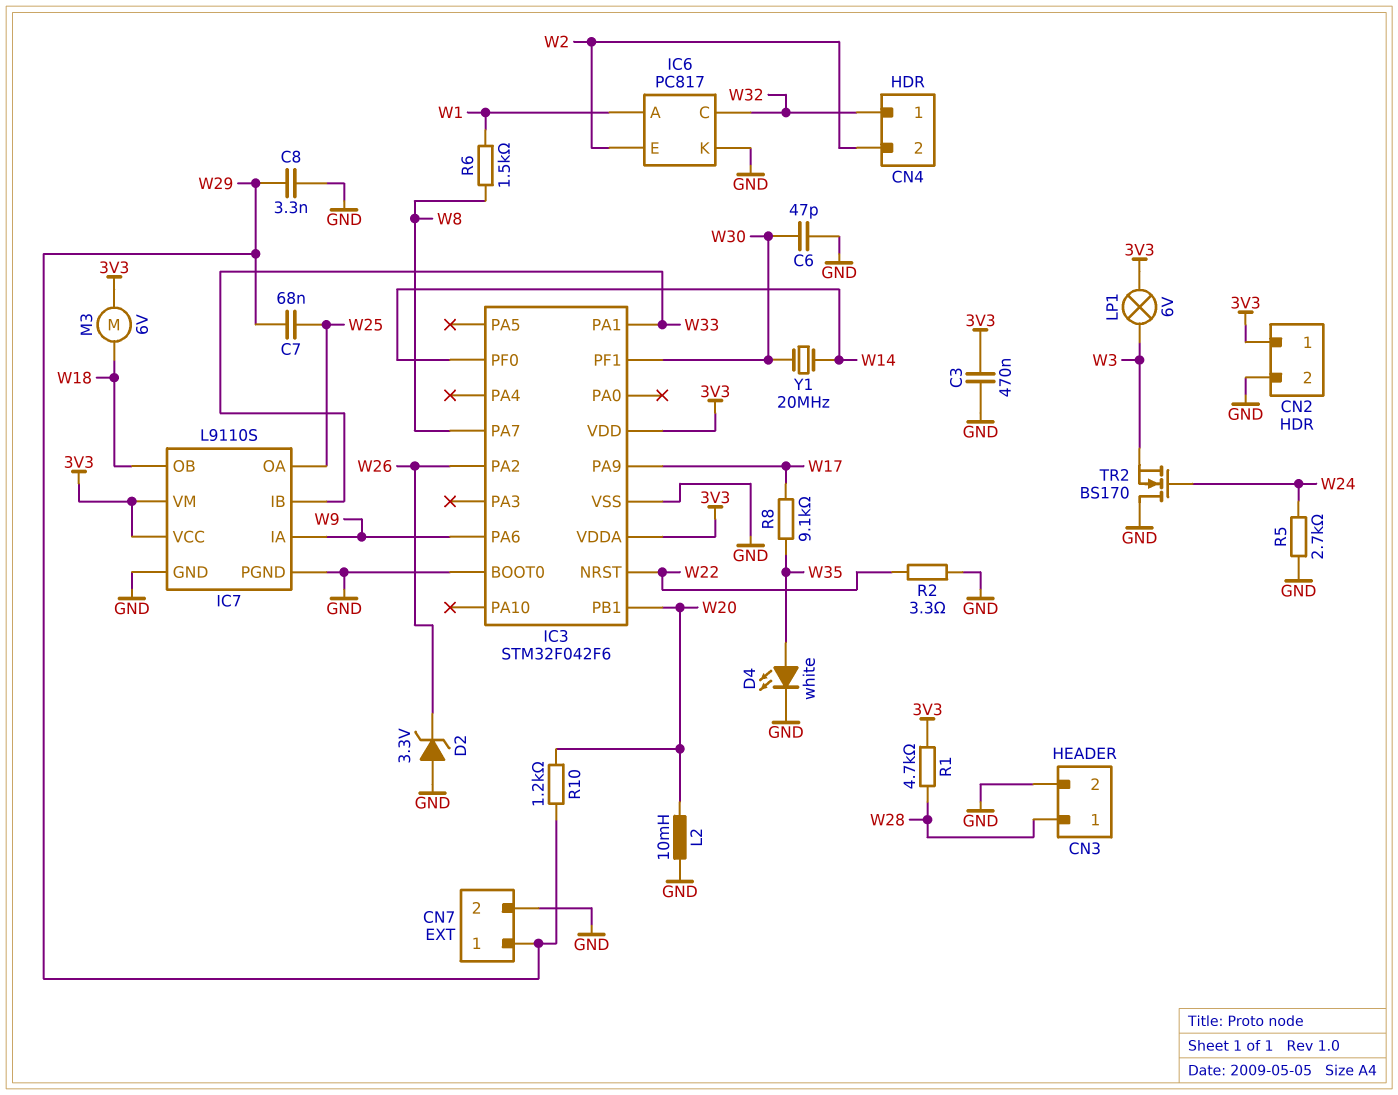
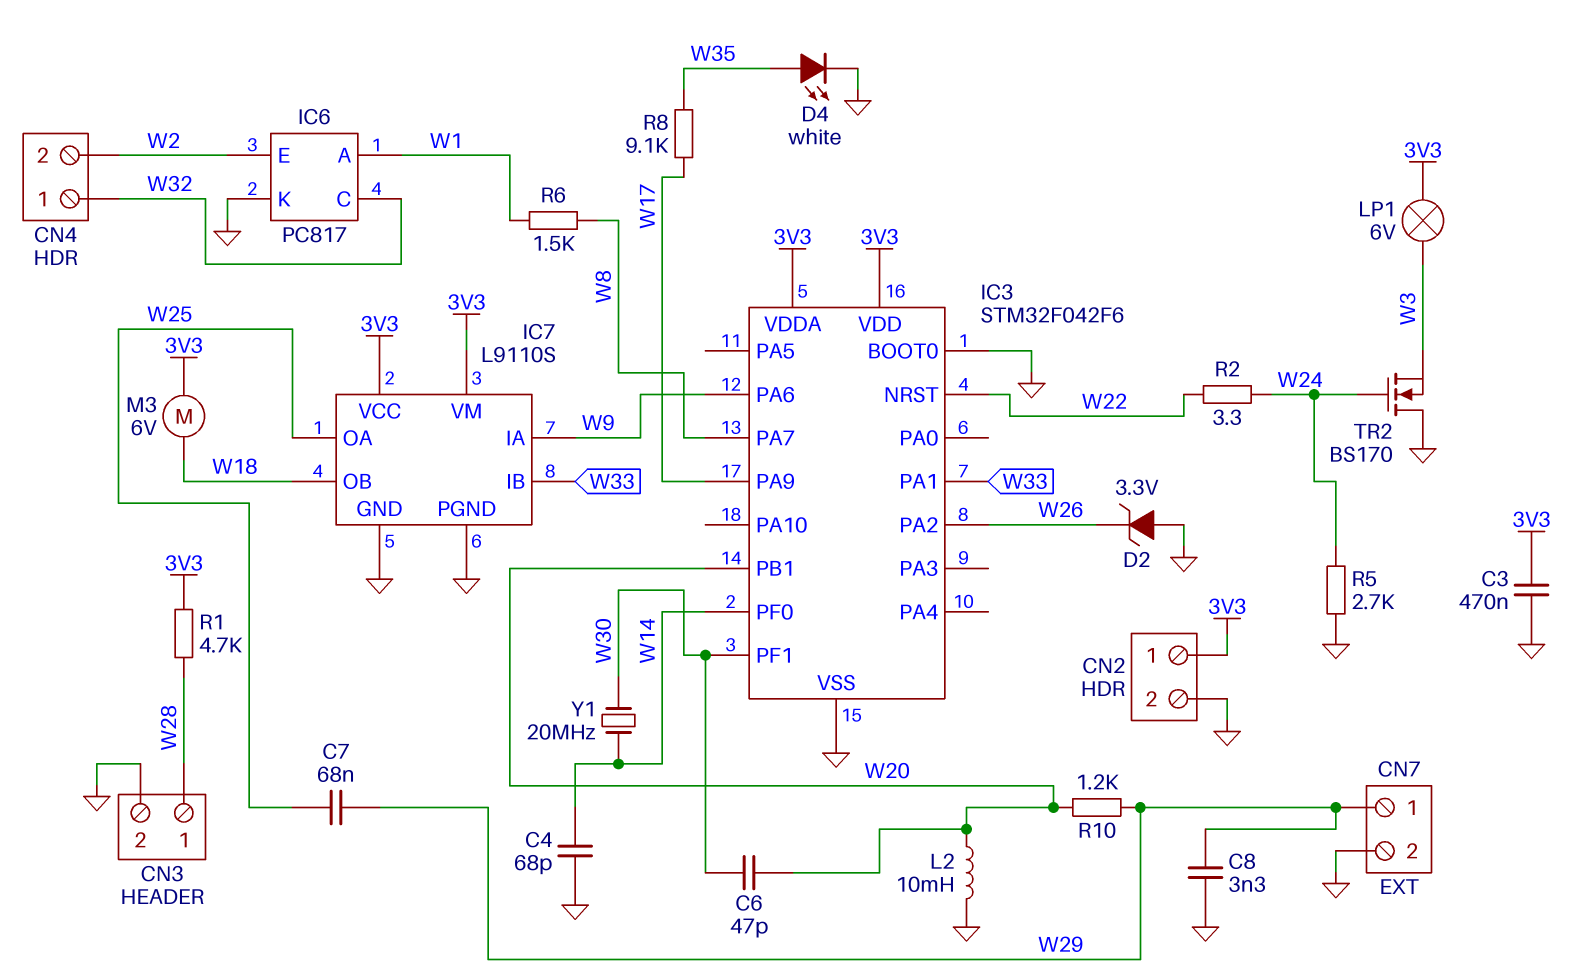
C4: none -> 68pF (GND, W14)
C6: 47pF (GND, W30) -> 47pF (W20, W30)
R2: 3.3 (GND, W22) -> 3.3 (W22, W24)

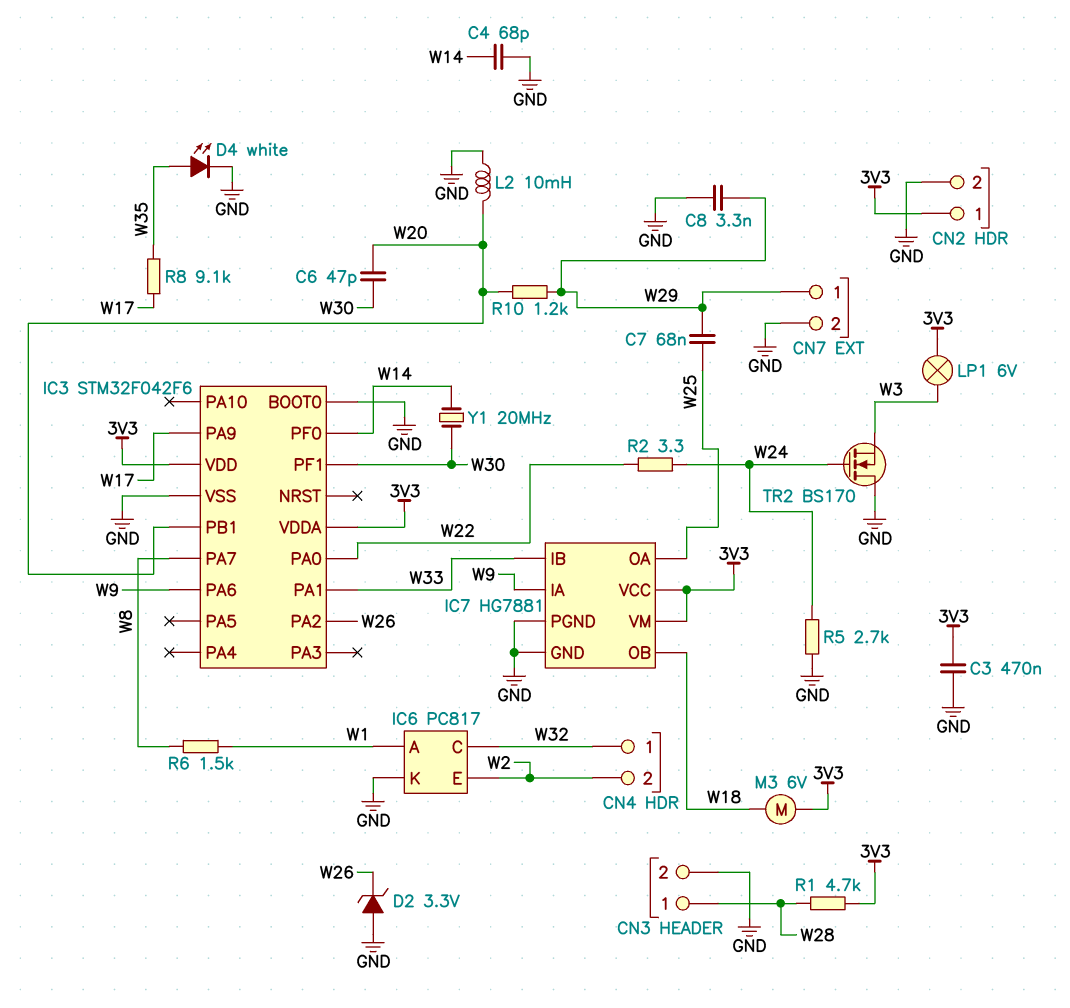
IC3 pin NRST: W22 -> none
IC3 pin PA0: none -> W22
IC7: L9110S -> HG7881

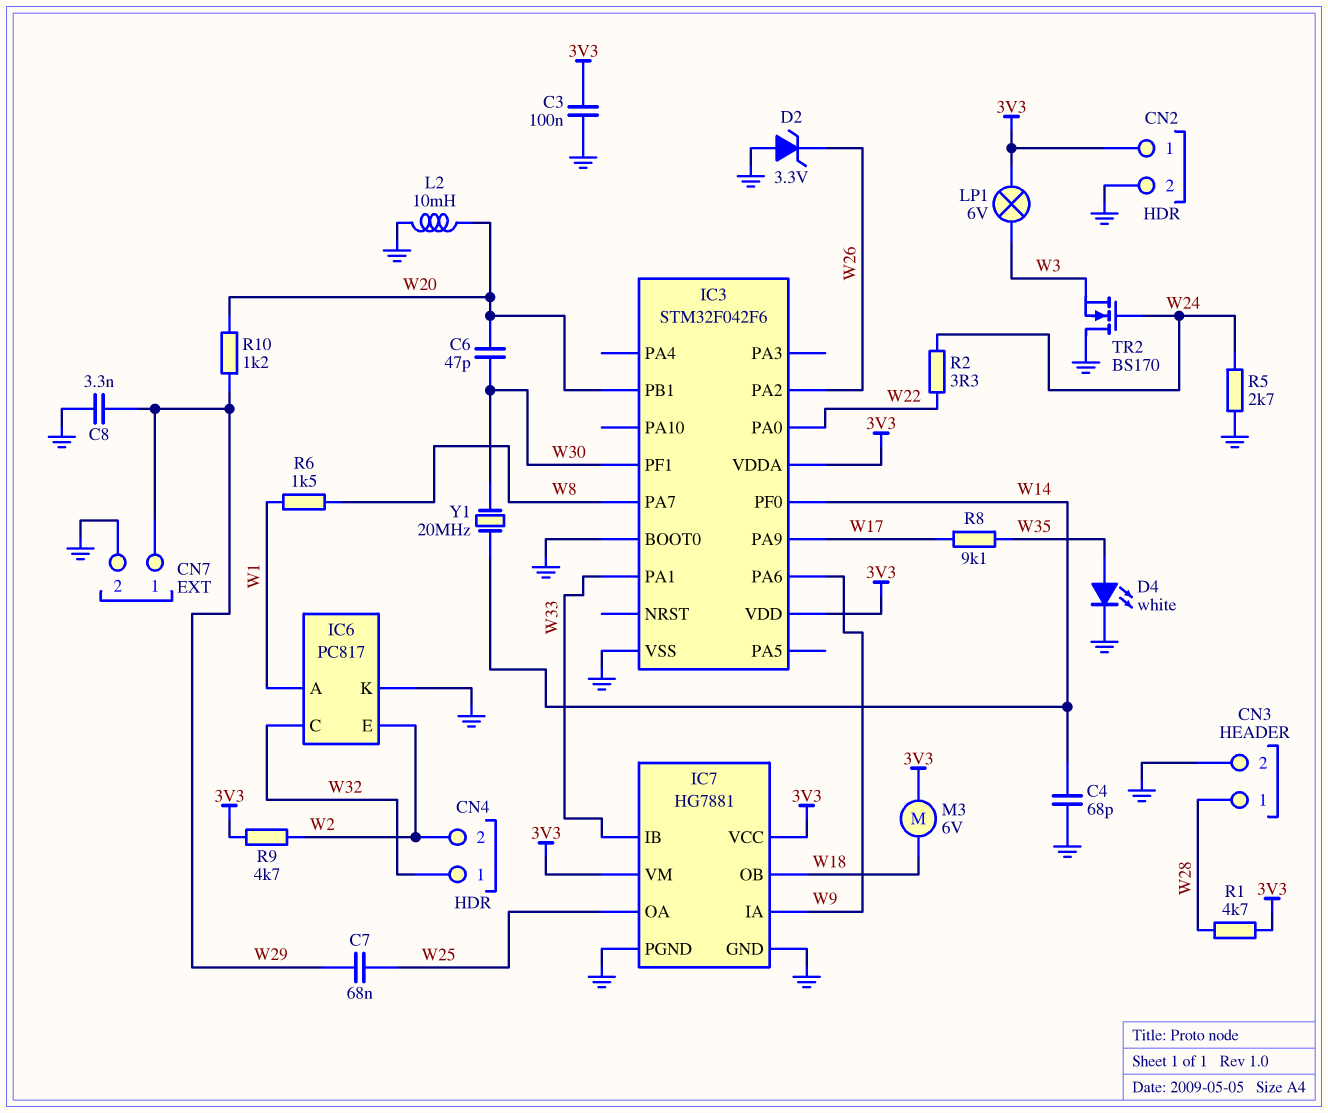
C3: 470nF (3V3, GND) -> 100nF (3V3, GND)
R9: none -> 4.7k (3V3, W2)

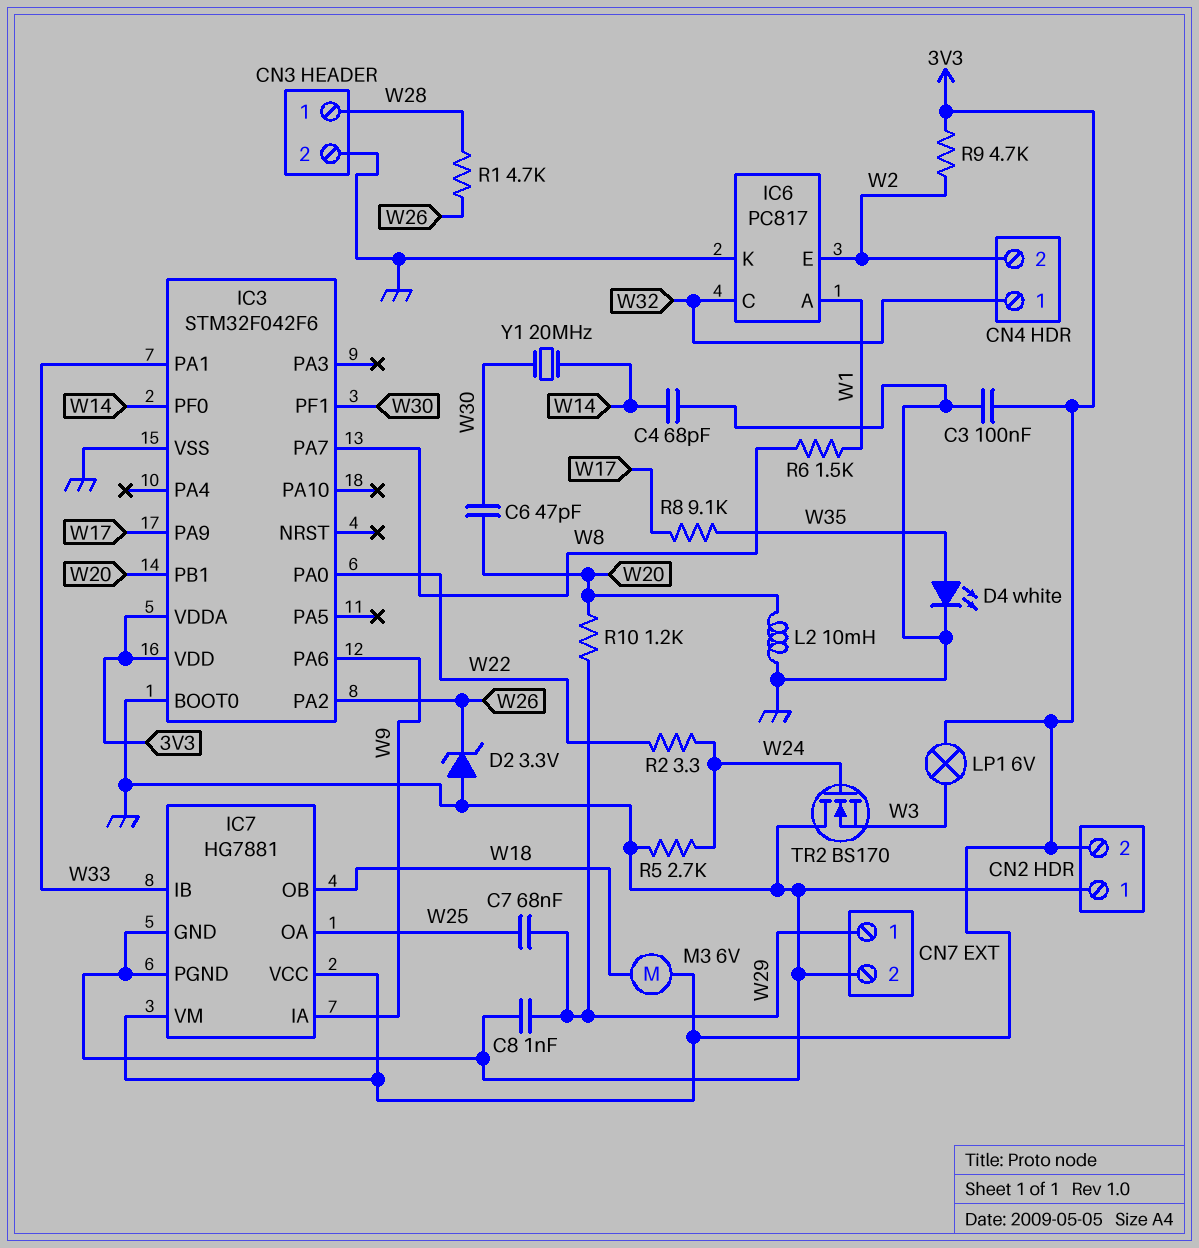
C8: 3.3nF (GND, W29) -> 1nF (GND, W29)
CN2 pin 1: 3V3 -> GND
CN2 pin 2: GND -> 3V3
R1: 4.7k (3V3, W28) -> 4.7k (W26, W28)

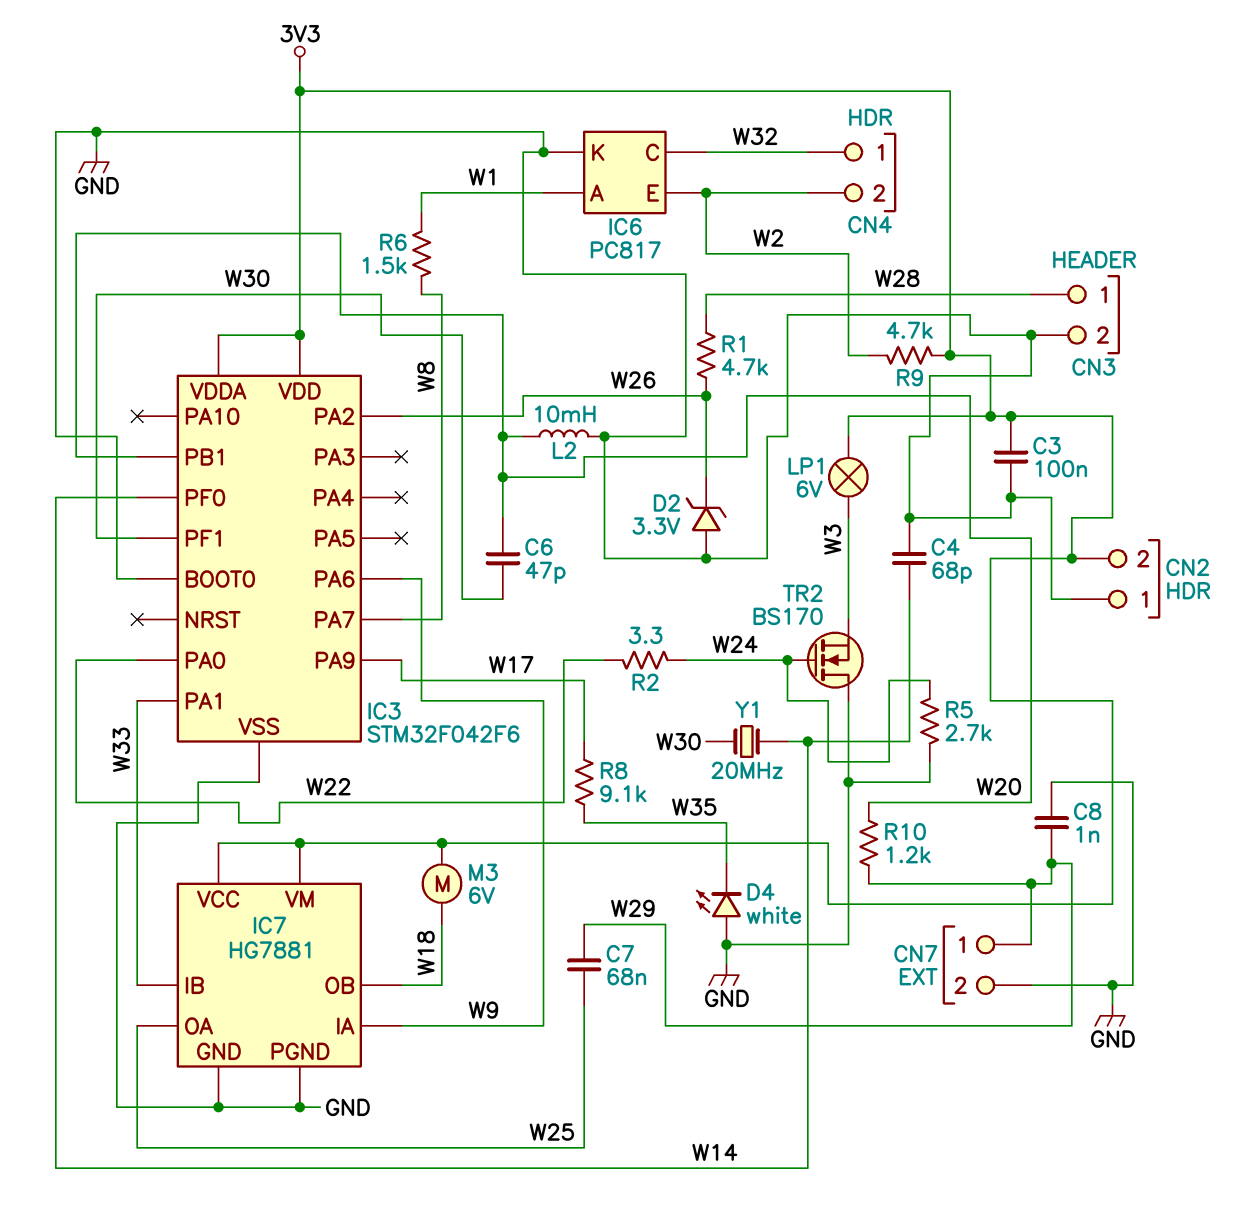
D4: LED white (A W35, K GND) -> LED white (A GND, K W35)

